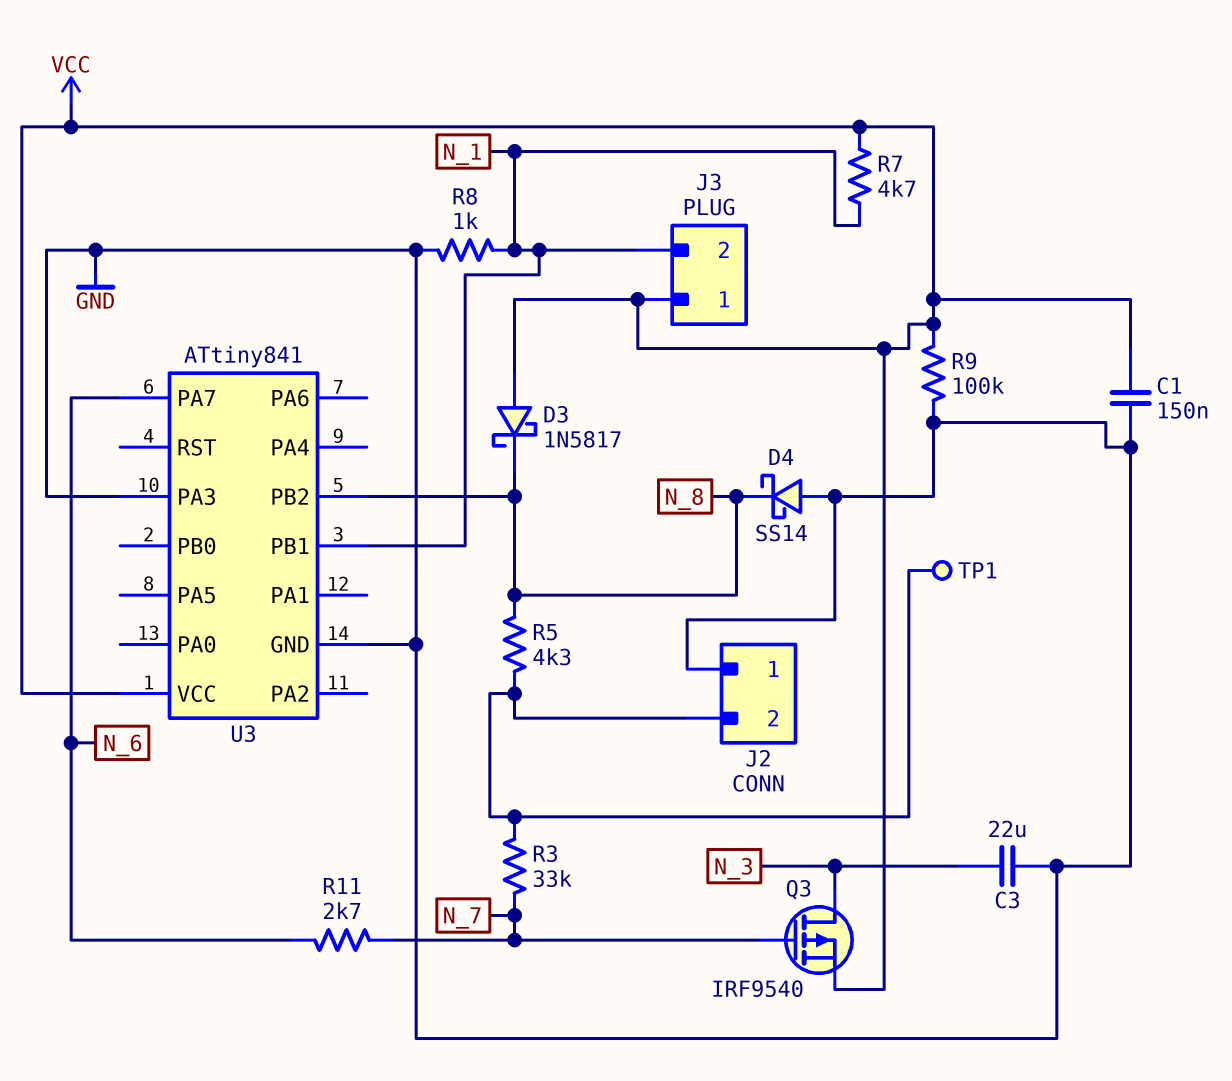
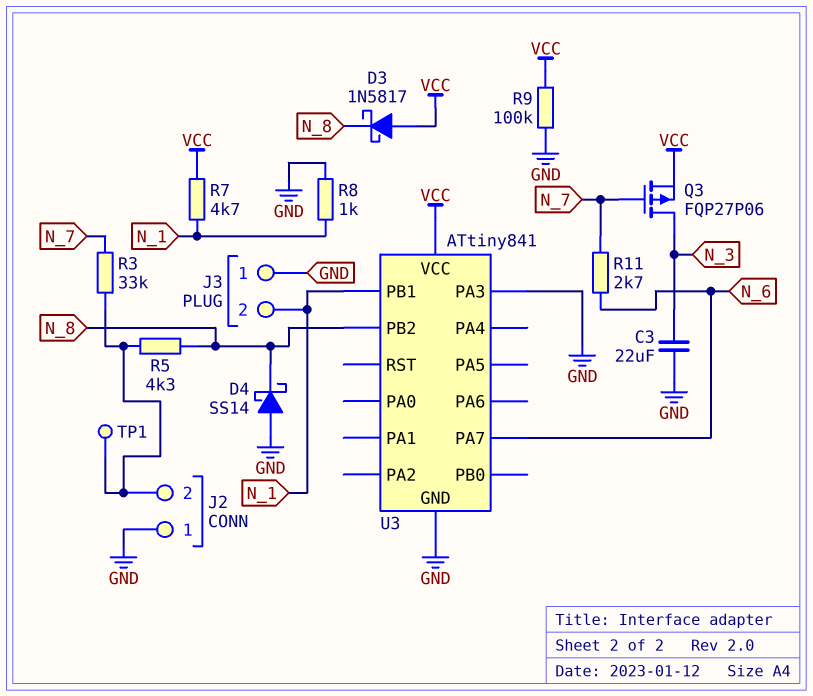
C1: 150nF (GND, VCC) -> none
J3 pin 1: VCC -> GND
Q3: PMOS IRF9540 (G N_7, D N_3, S VCC) -> PMOS FQP27P06 (G N_7, D N_3, S VCC)

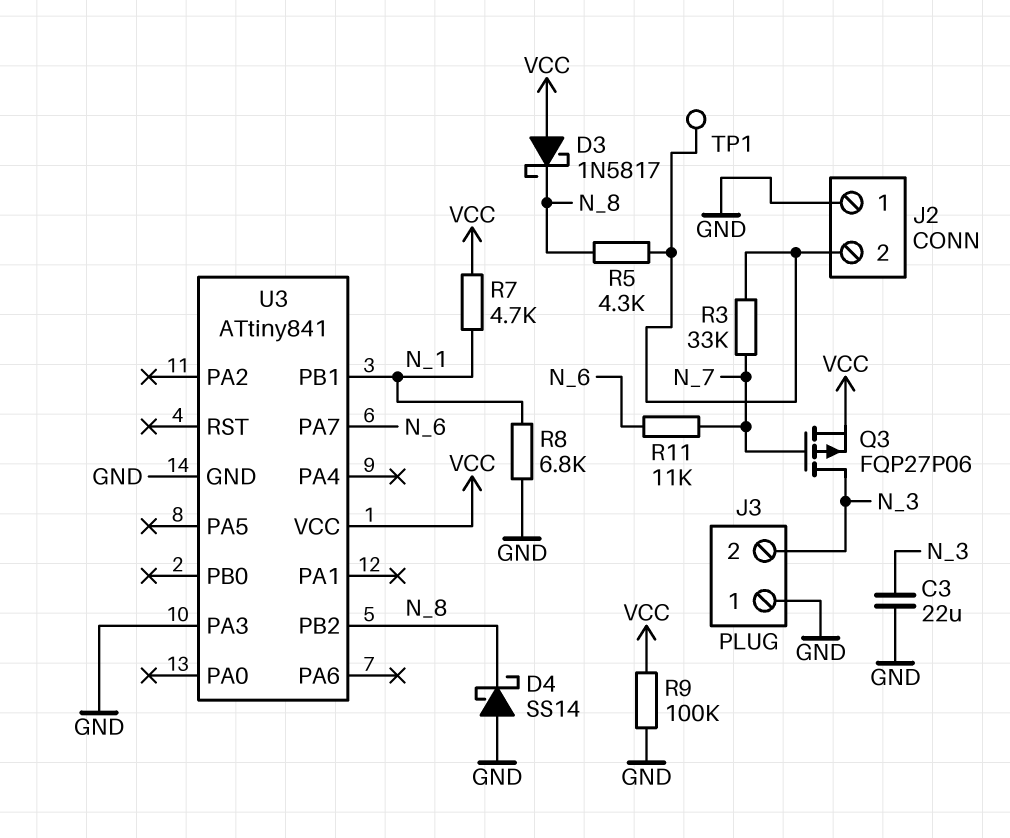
J3 pin 2: N_1 -> N_3
R8: 1k (GND, N_1) -> 6.8k (GND, N_1)
R11: 2.7k (N_6, N_7) -> 11k (N_6, N_7)

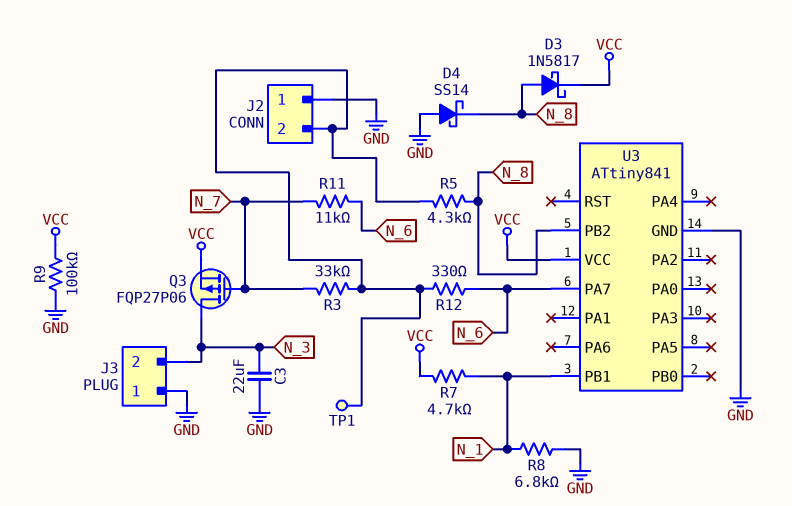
D3: schottky 1N5817 (A VCC, K N_8) -> schottky 1N5817 (A N_8, K VCC)
R12: none -> 330 (J2/2, N_6)
U3 pin PA3: GND -> none

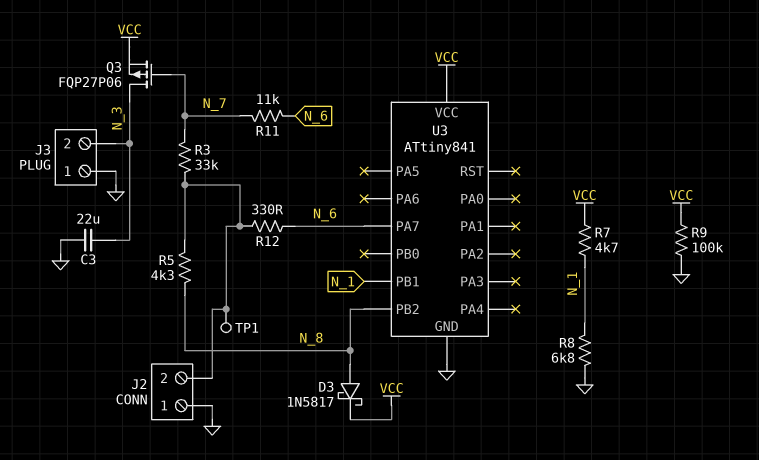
D4: schottky SS14 (A GND, K N_8) -> none

